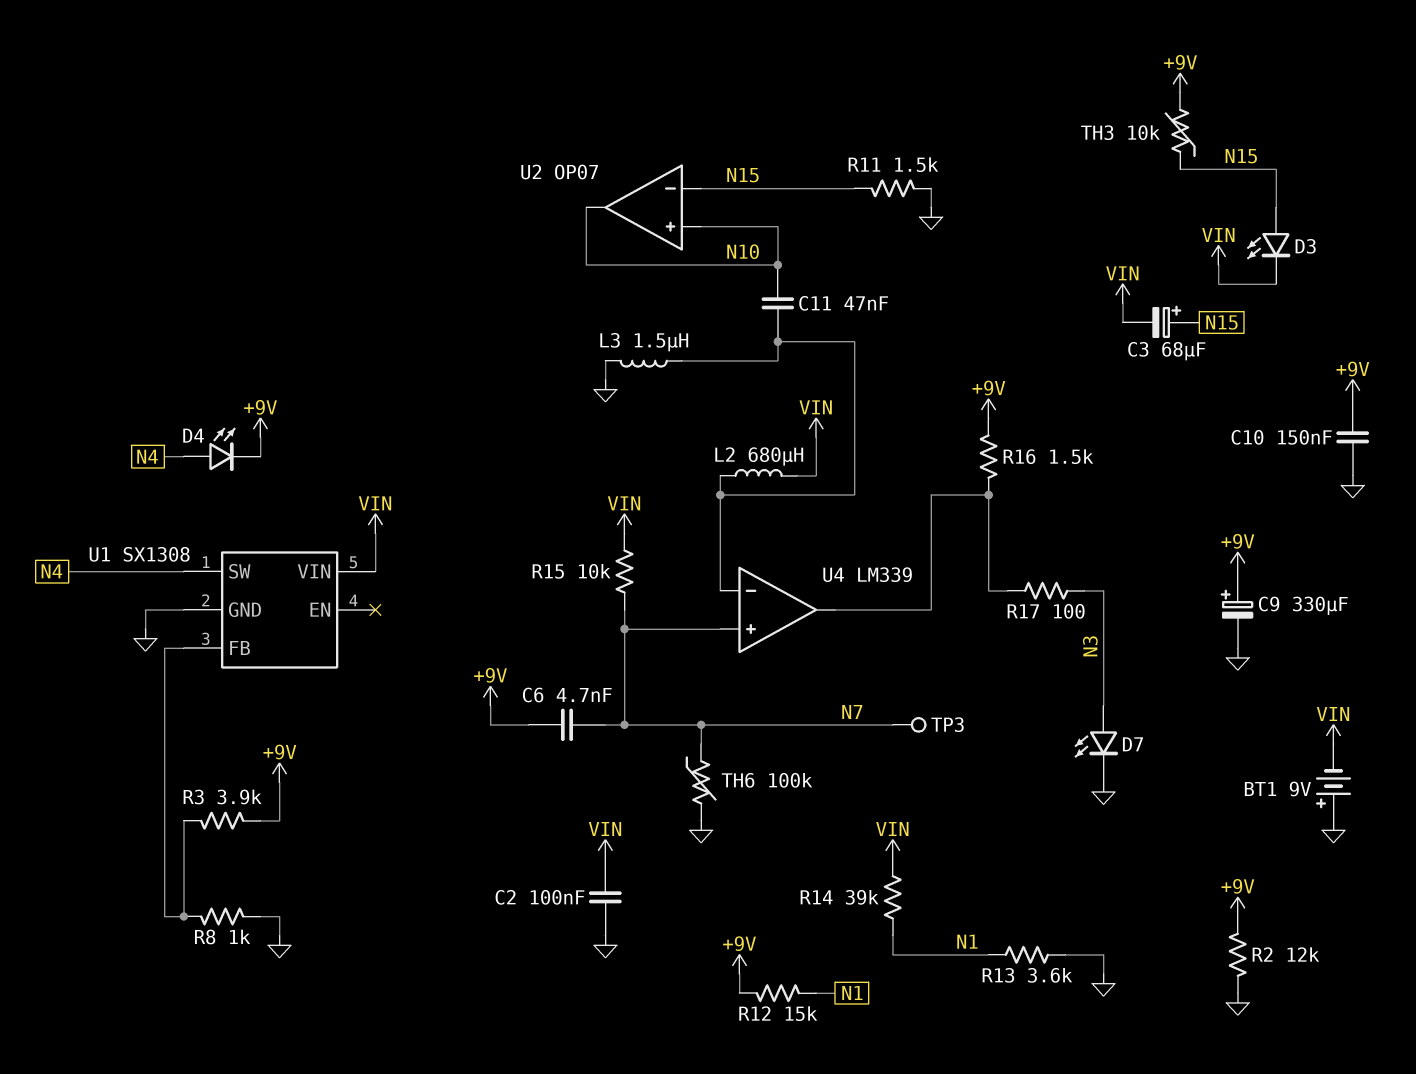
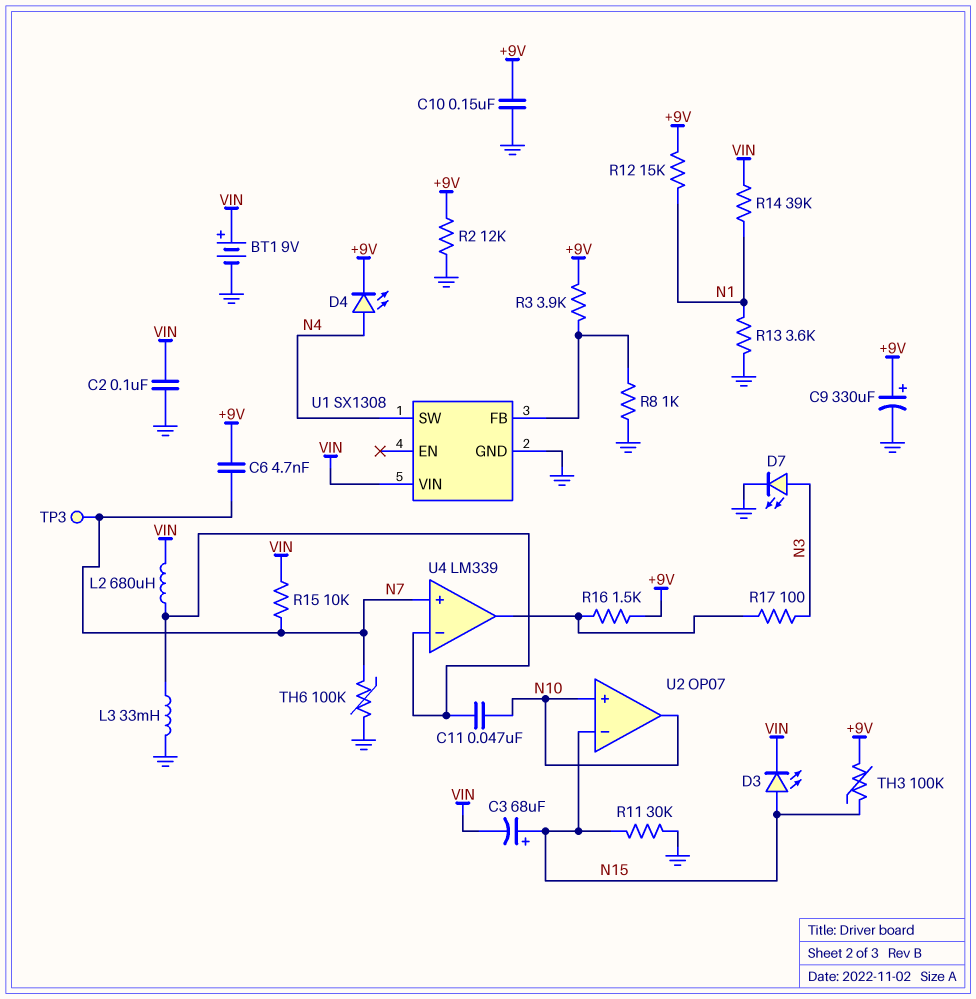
BT1: 9V (plus GND, minus VIN) -> 9V (plus VIN, minus GND)
L3: 1.5uH (GND, U4/in-) -> 33mH (GND, U4/in-)
R11: 1.5k (GND, N15) -> 30k (GND, N15)
TH3: 10k (+9V, N15) -> 100k (+9V, N15)

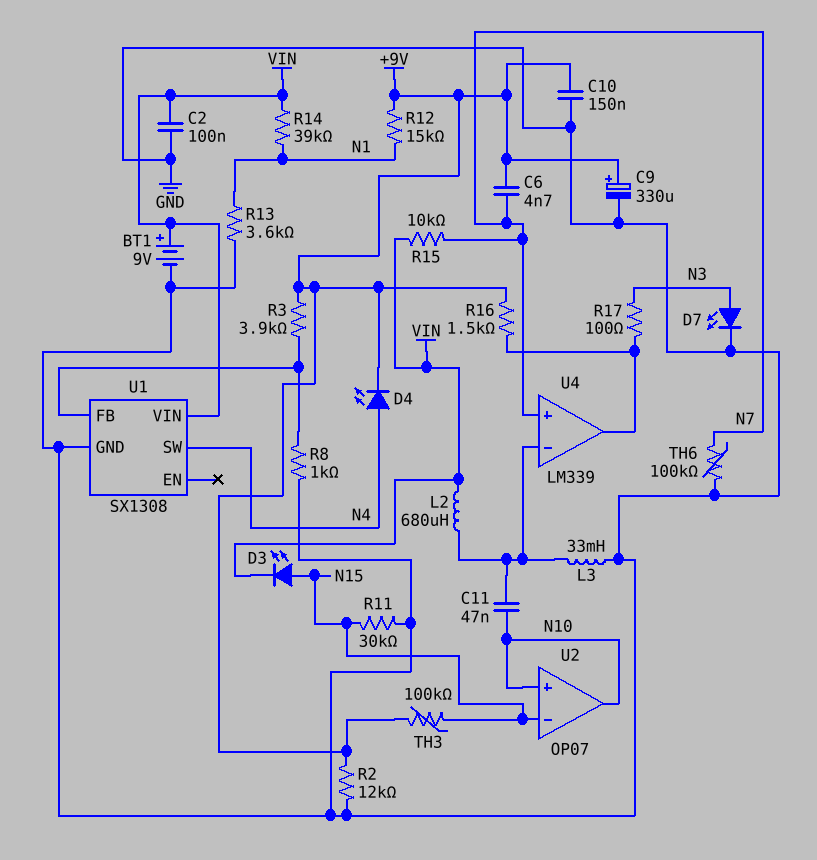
C3: 68uF (plus N15, minus VIN) -> none
TP3: test point (N7) -> none

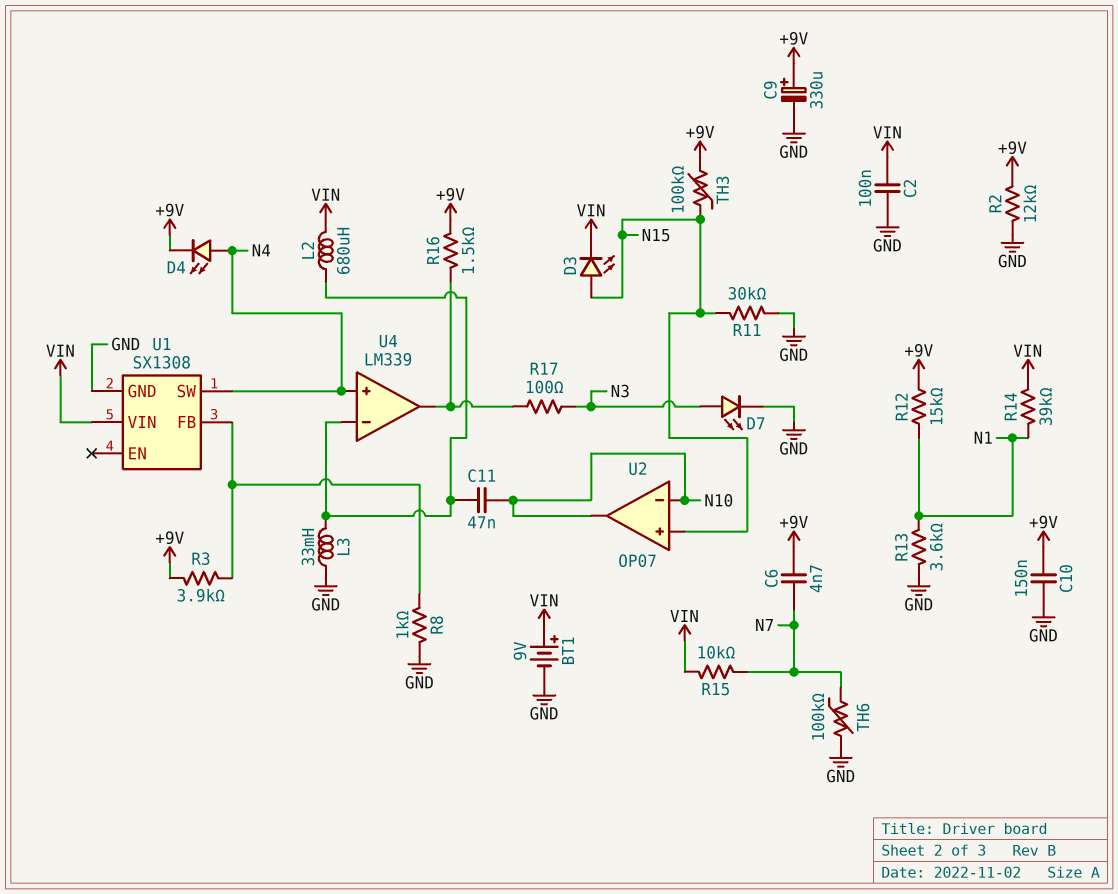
U2 pin in+: N10 -> N15
U2 pin in-: N15 -> N10
U4 pin in+: N7 -> N4

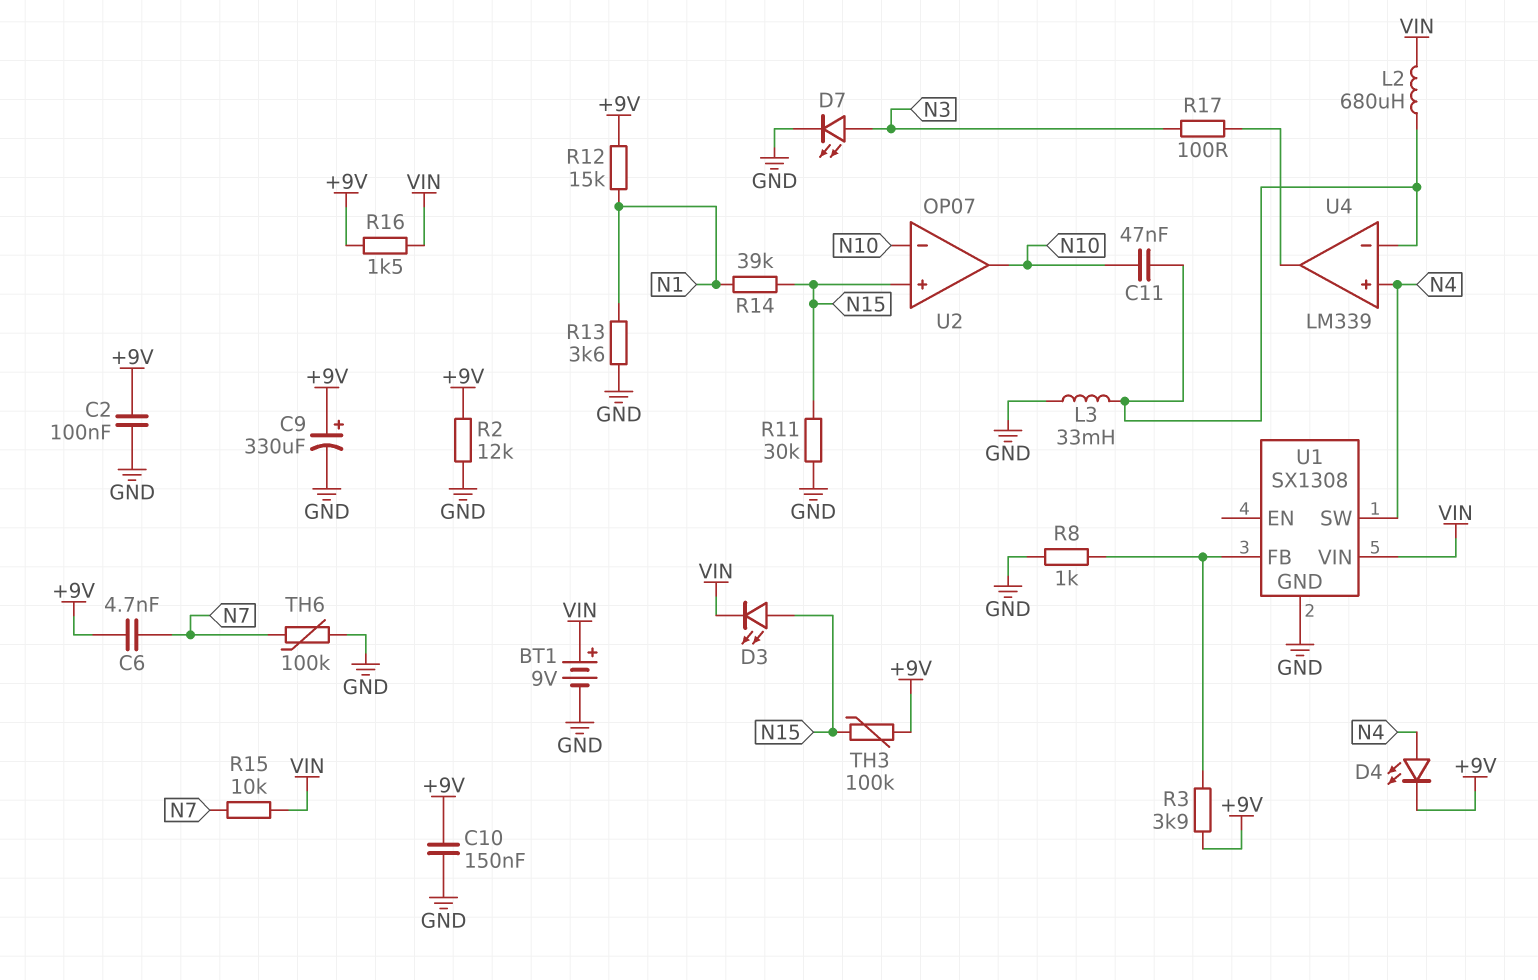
C2: 100nF (GND, VIN) -> 100nF (+9V, GND)
R14: 39k (N1, VIN) -> 39k (N1, N15)
R16: 1.5k (+9V, U4/out) -> 1.5k (+9V, VIN)

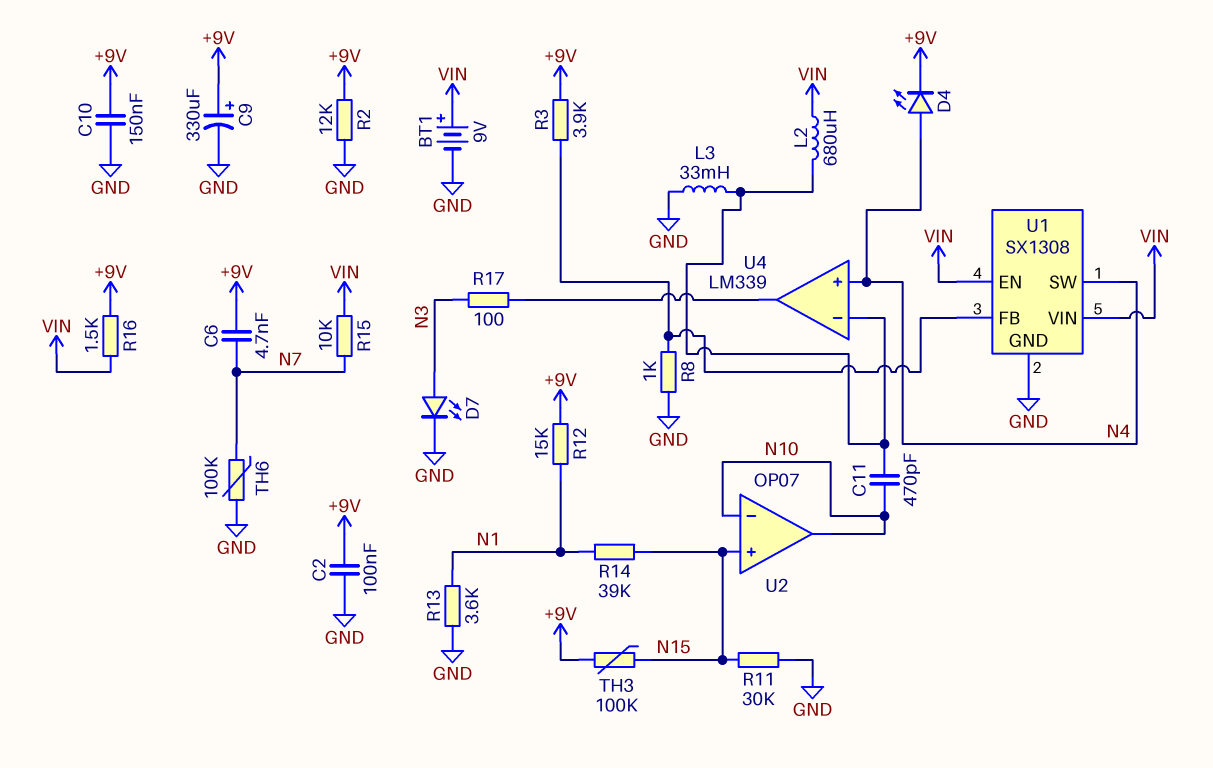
C11: 47nF (N10, U4/in-) -> 470pF (N10, U4/in-)
D3: LED (A N15, K VIN) -> none
U1 pin EN: none -> VIN

